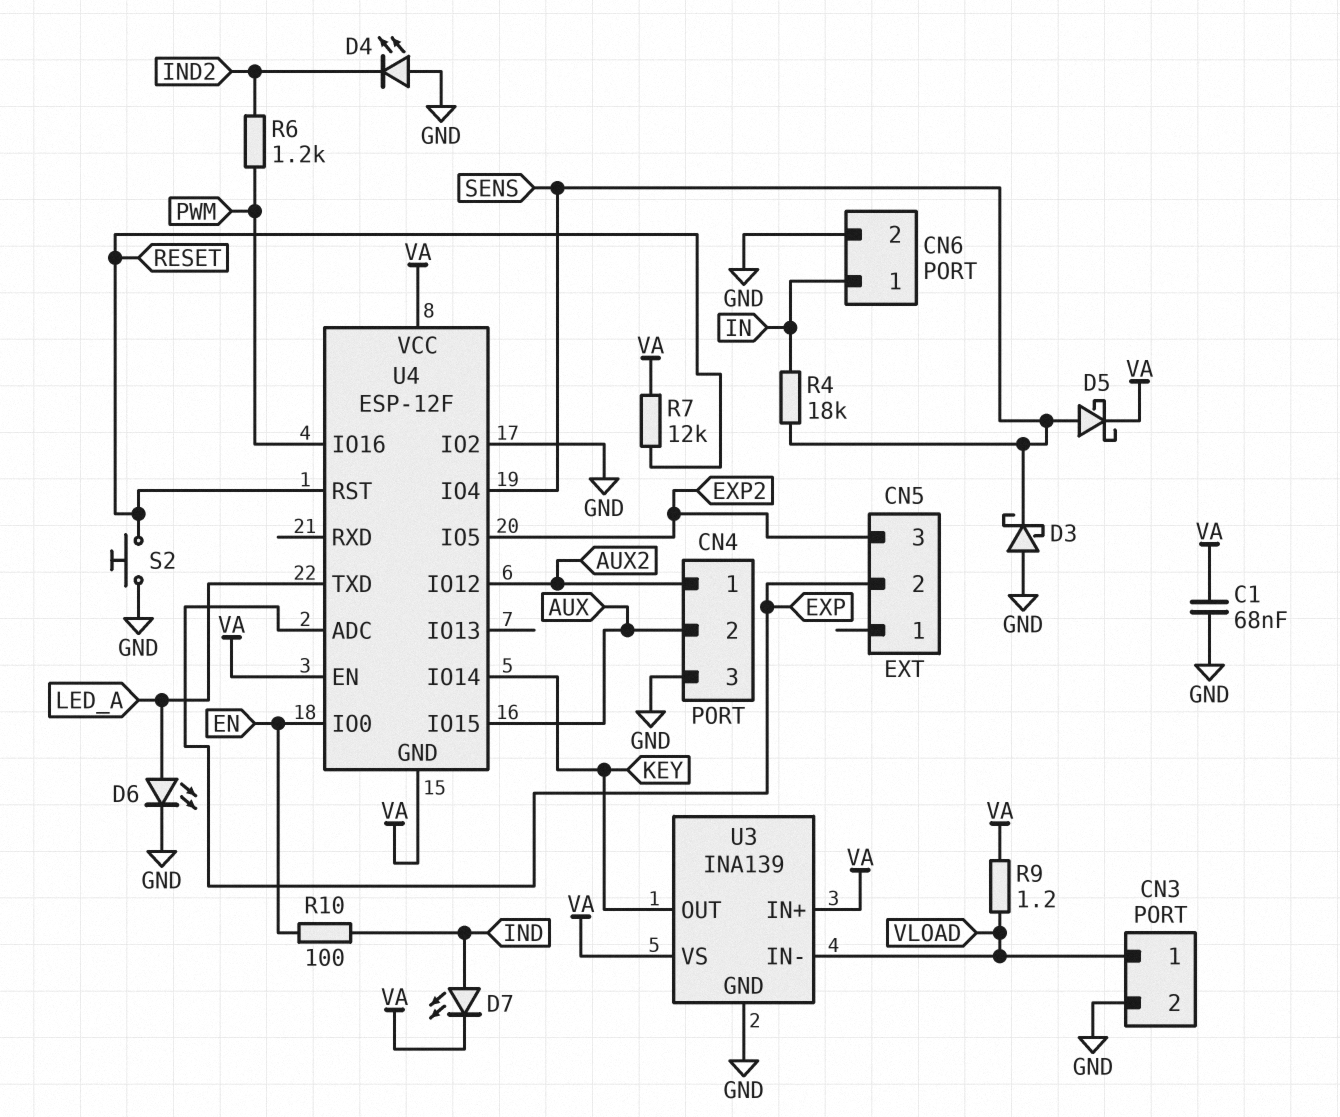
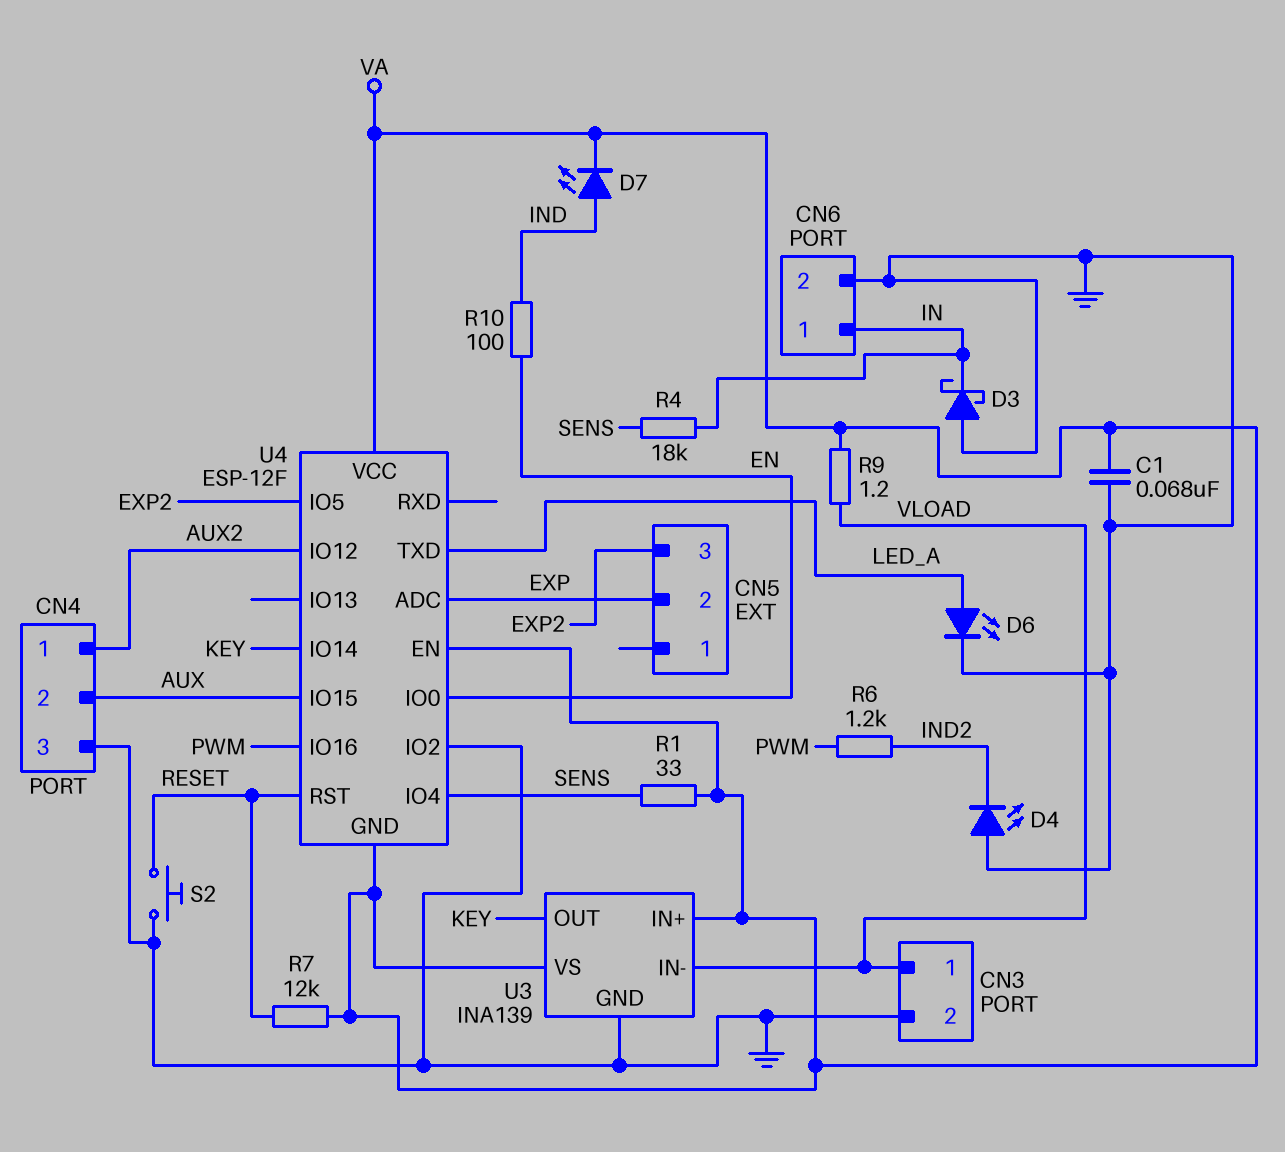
D3: schottky (A GND, K SENS) -> schottky (A GND, K IN)
D5: schottky (A SENS, K VA) -> none
R1: none -> 33 (SENS, VA)

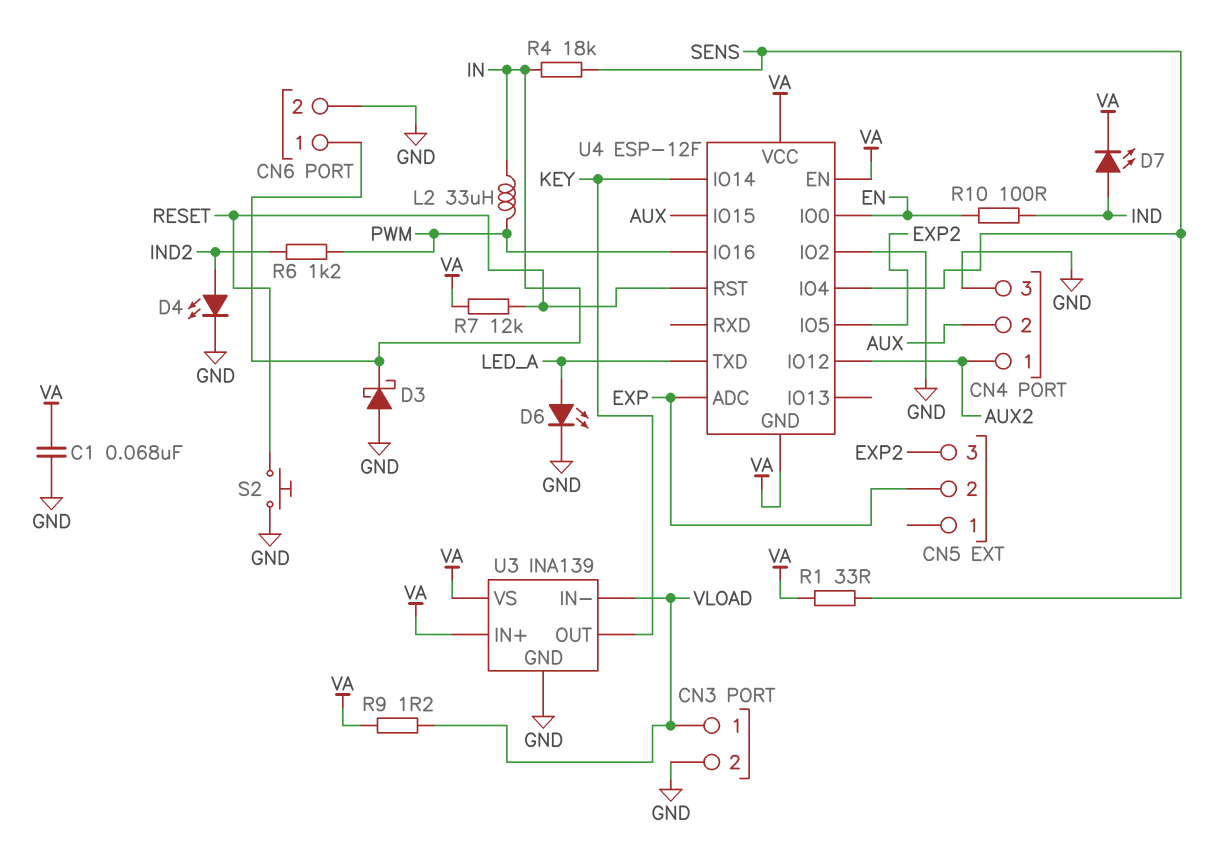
D4: LED (A GND, K IND2) -> LED (A IND2, K GND)
L2: none -> 33uH (IN, PWM)

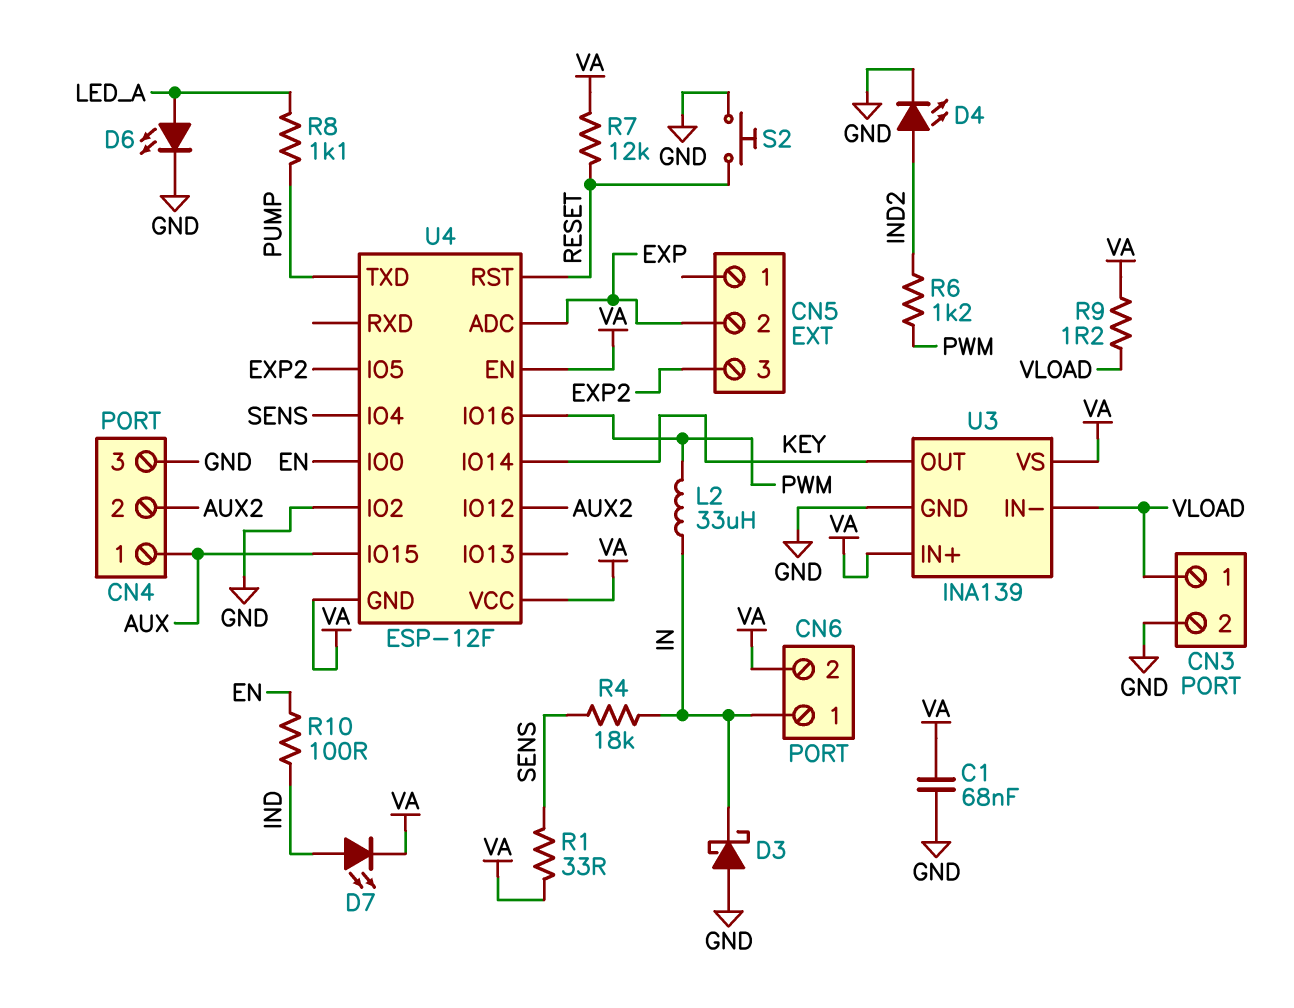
CN4 pin 1: AUX2 -> AUX
CN4 pin 2: AUX -> AUX2
CN6 pin 2: GND -> VA
R8: none -> 1.1k (LED_A, PUMP)
U4 pin TXD: LED_A -> PUMP

